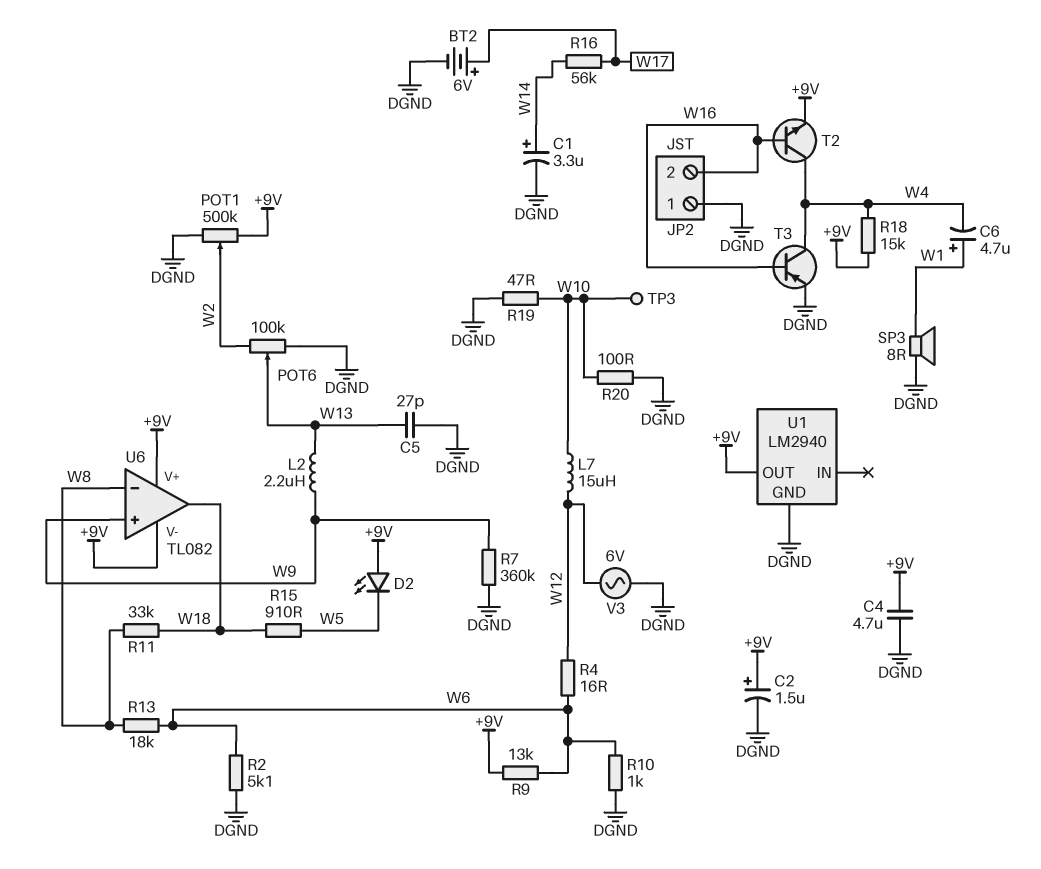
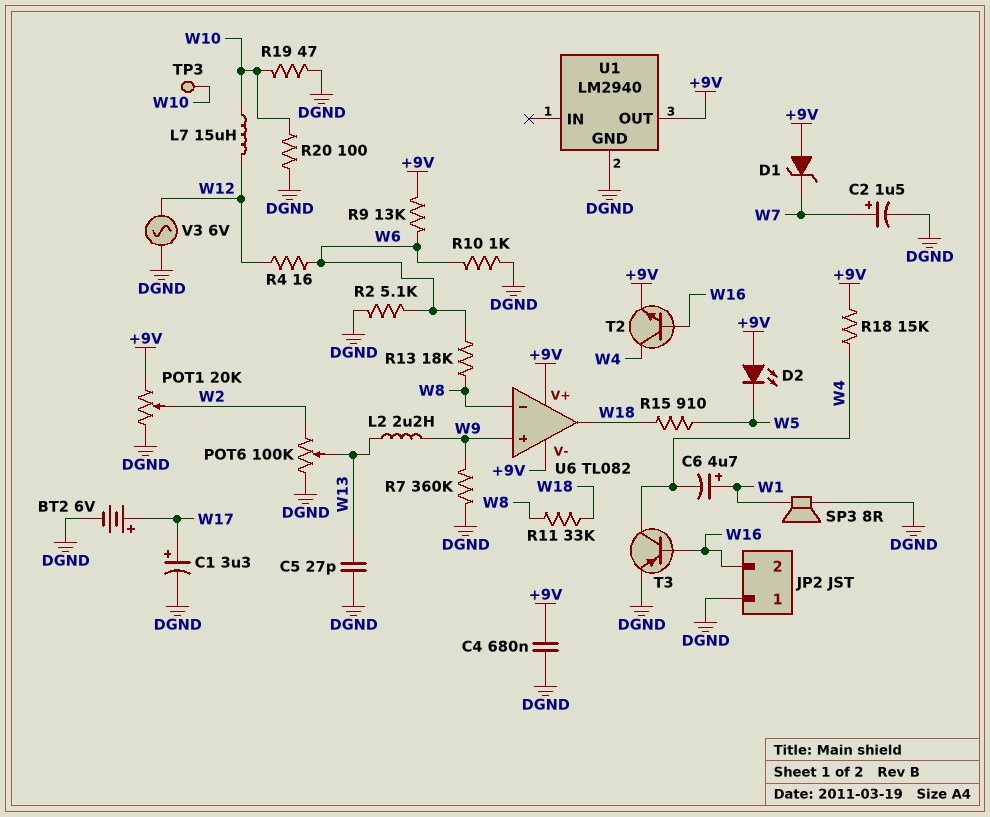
C1: 3.3uF (plus W14, minus DGND) -> 3.3uF (plus W17, minus DGND)
C2: 1.5uF (plus +9V, minus DGND) -> 1.5uF (plus W7, minus DGND)
C4: 4.7uF (+9V, DGND) -> 680nF (+9V, DGND)
D1: none -> zener (A +9V, K W7)
POT1: 500k (+9V, DGND, wiper W2) -> 20k (+9V, DGND, wiper W2)
R16: 56k (W14, W17) -> none

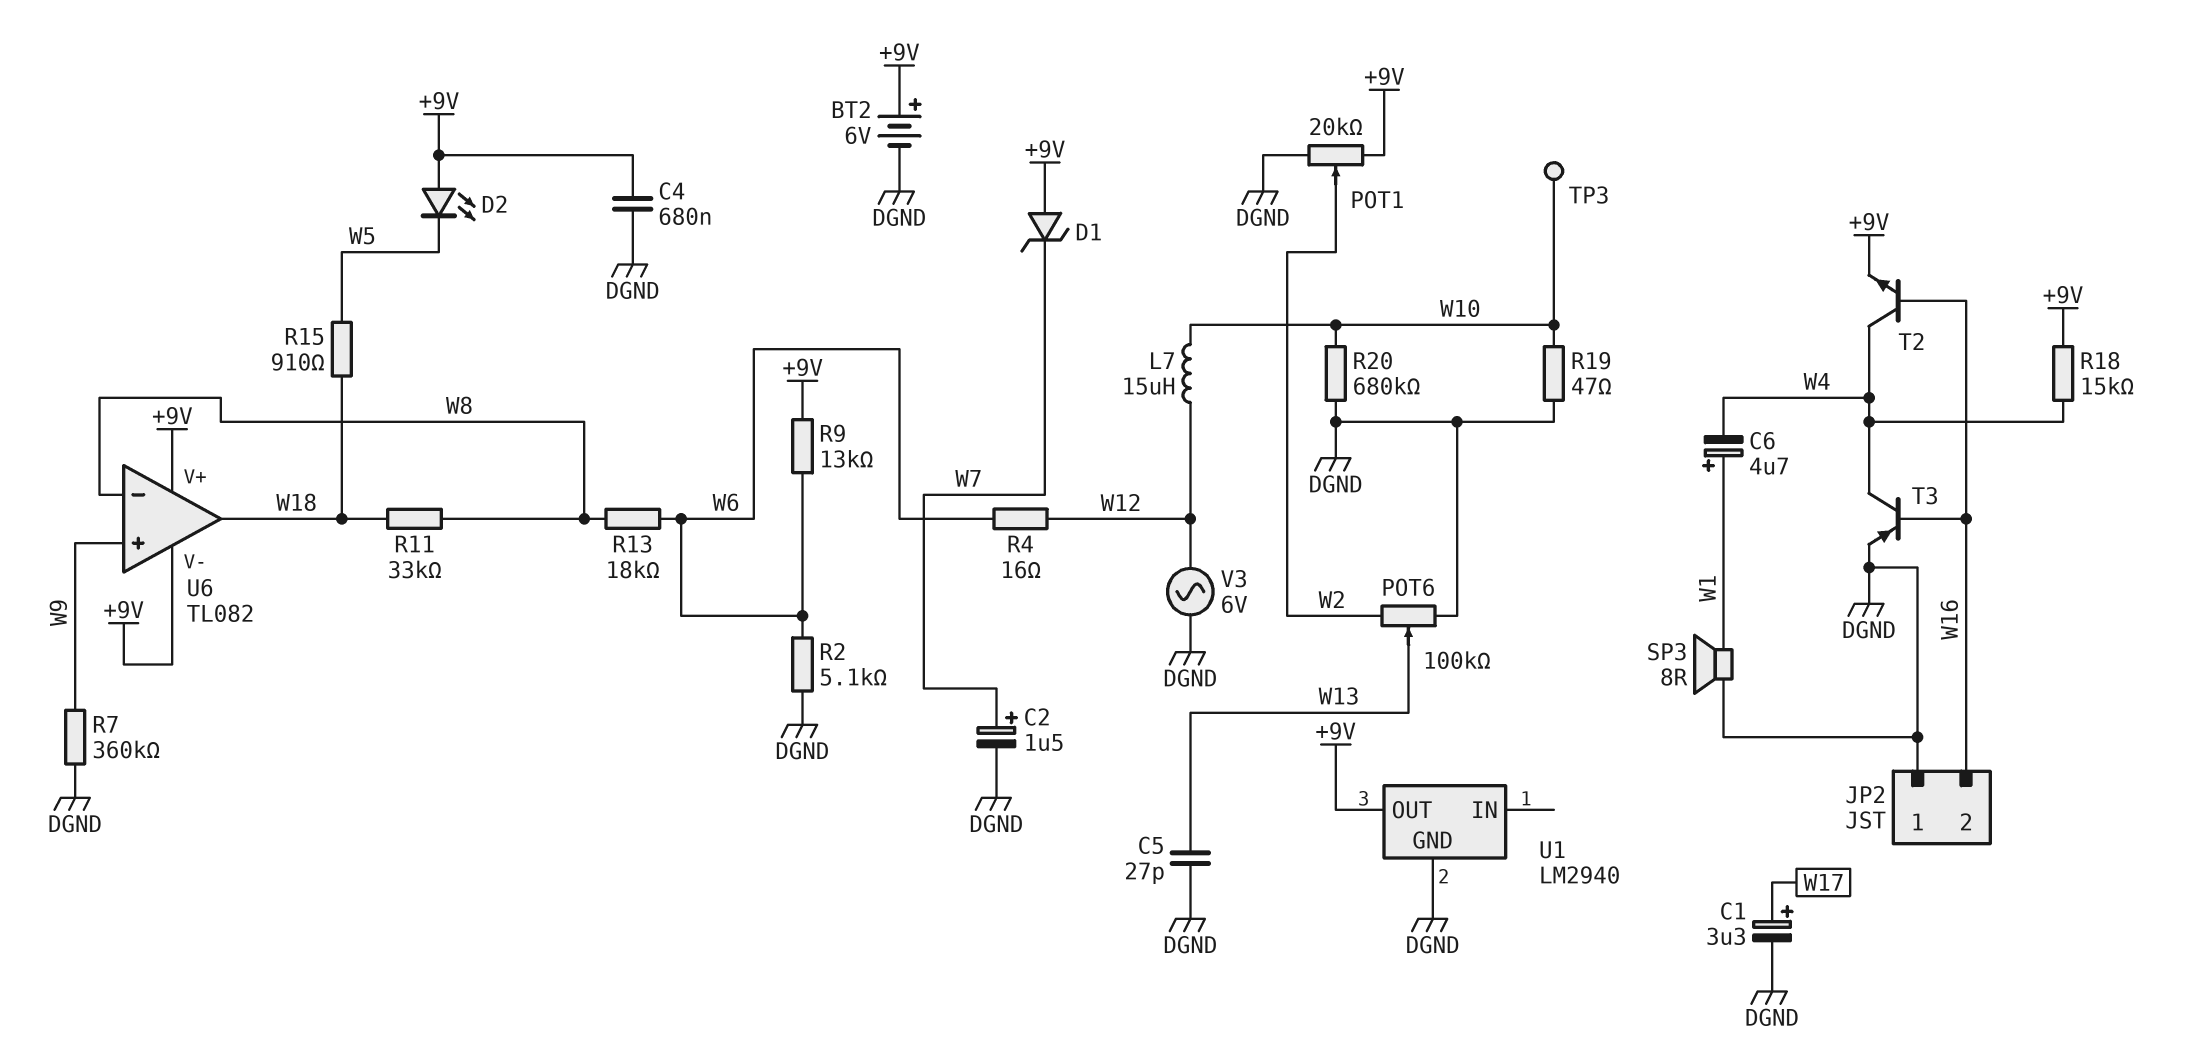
BT2: 6V (plus W17, minus DGND) -> 6V (plus +9V, minus DGND)
L2: 2.2uH (W9, W13) -> none
R10: 1k (DGND, W6) -> none
R20: 100 (DGND, W10) -> 680k (DGND, W10)

